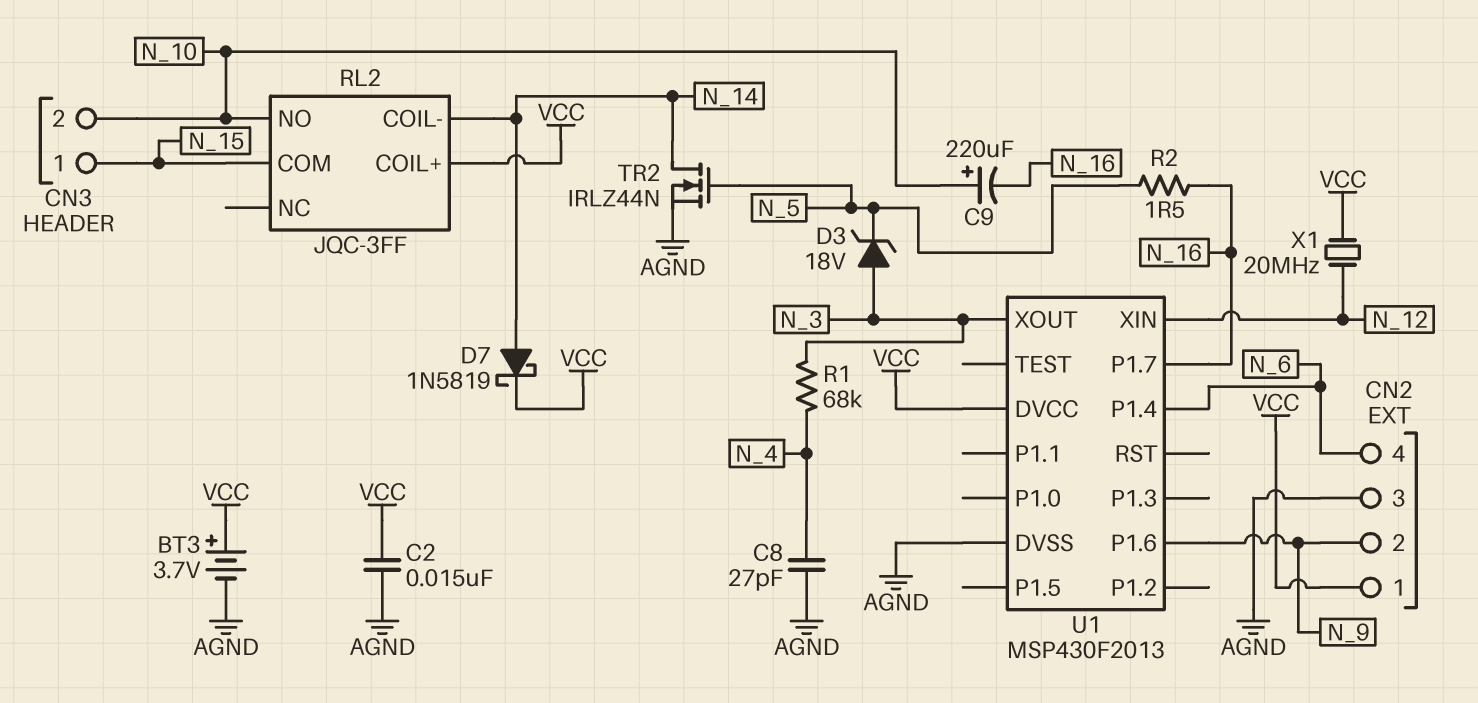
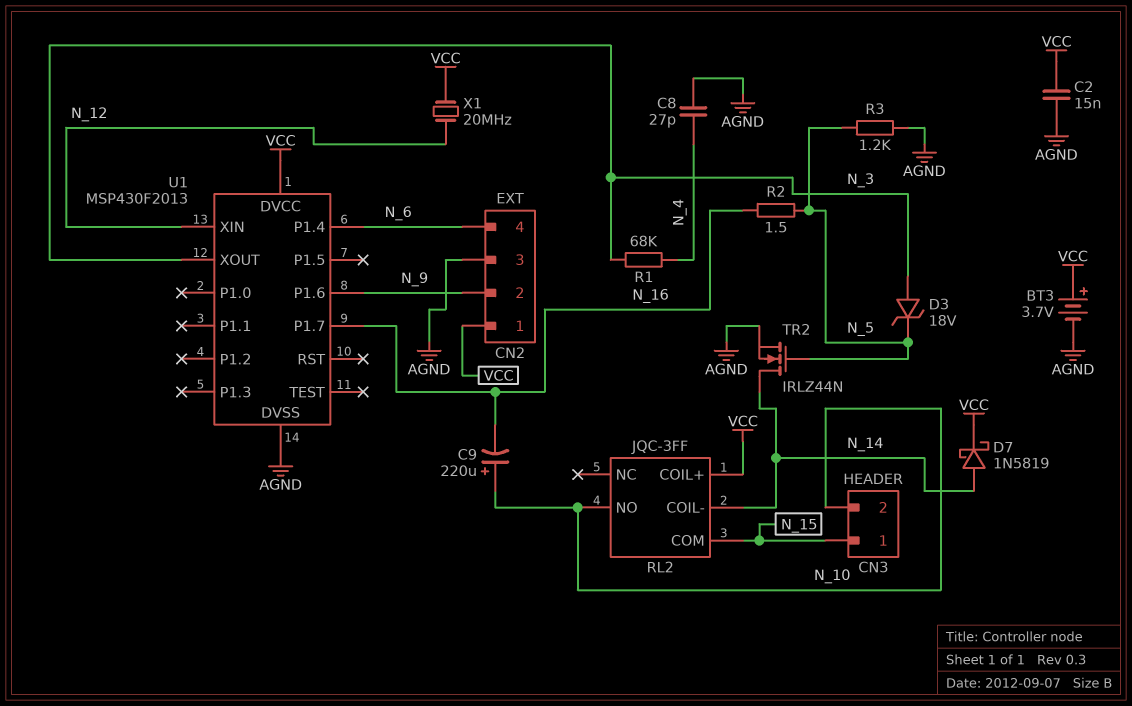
R3: none -> 1.2k (AGND, N_5)

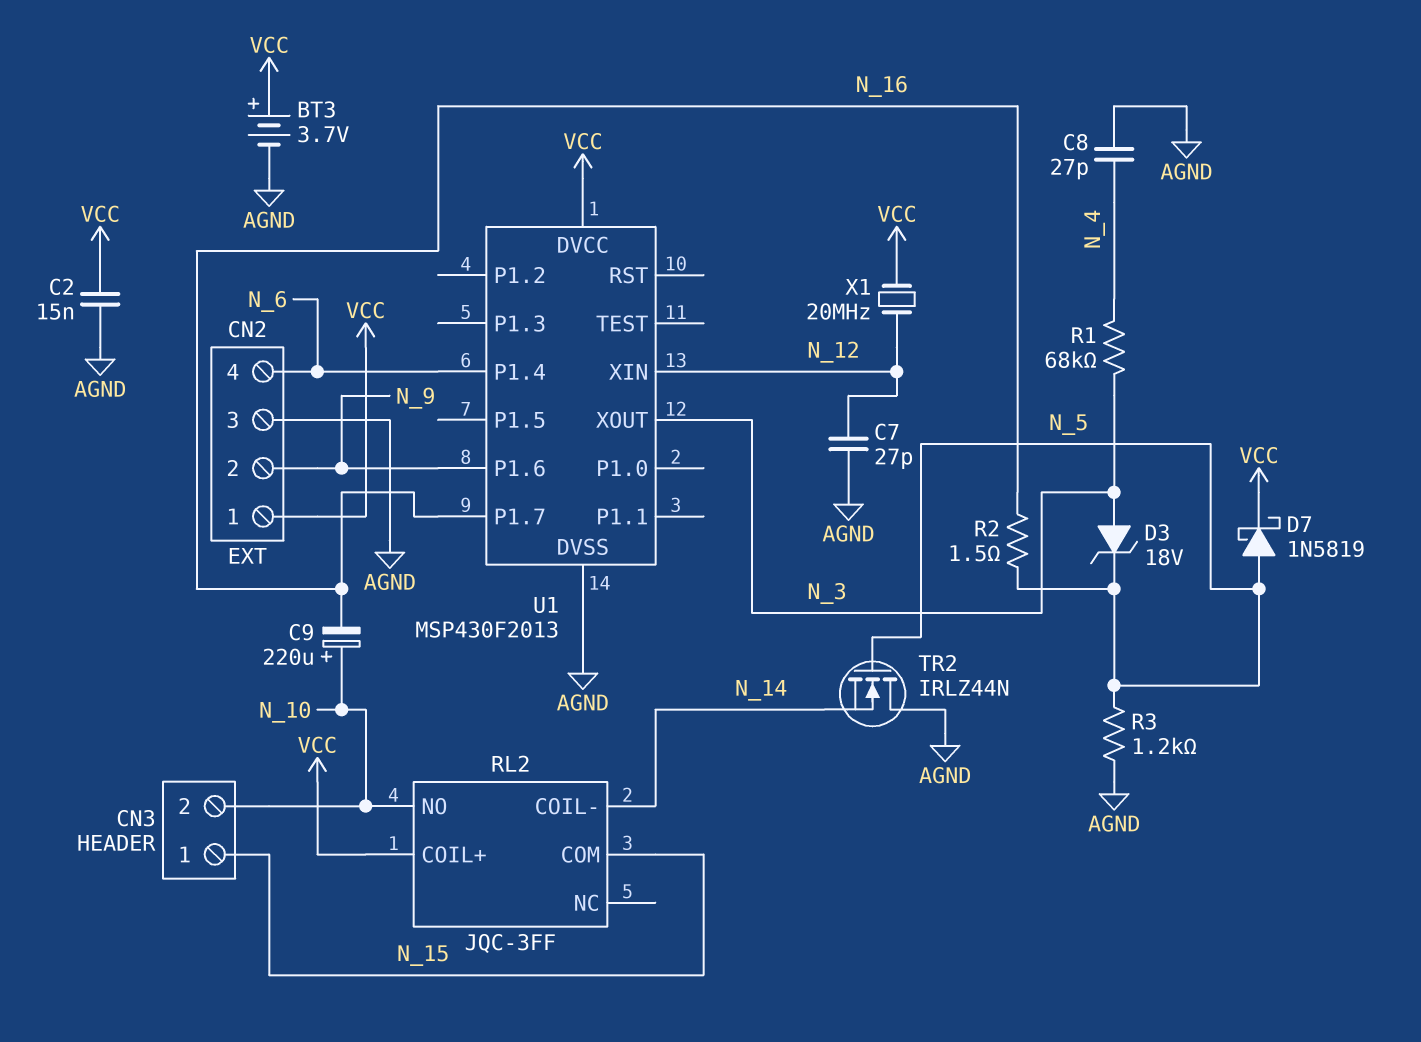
C7: none -> 27pF (AGND, N_12)
D7: schottky 1N5819 (A N_14, K VCC) -> schottky 1N5819 (A N_5, K VCC)
TR2: NMOS IRLZ44N (G N_5, D N_14, S AGND) -> NMOS IRLZ44N (G N_5, D AGND, S N_14)

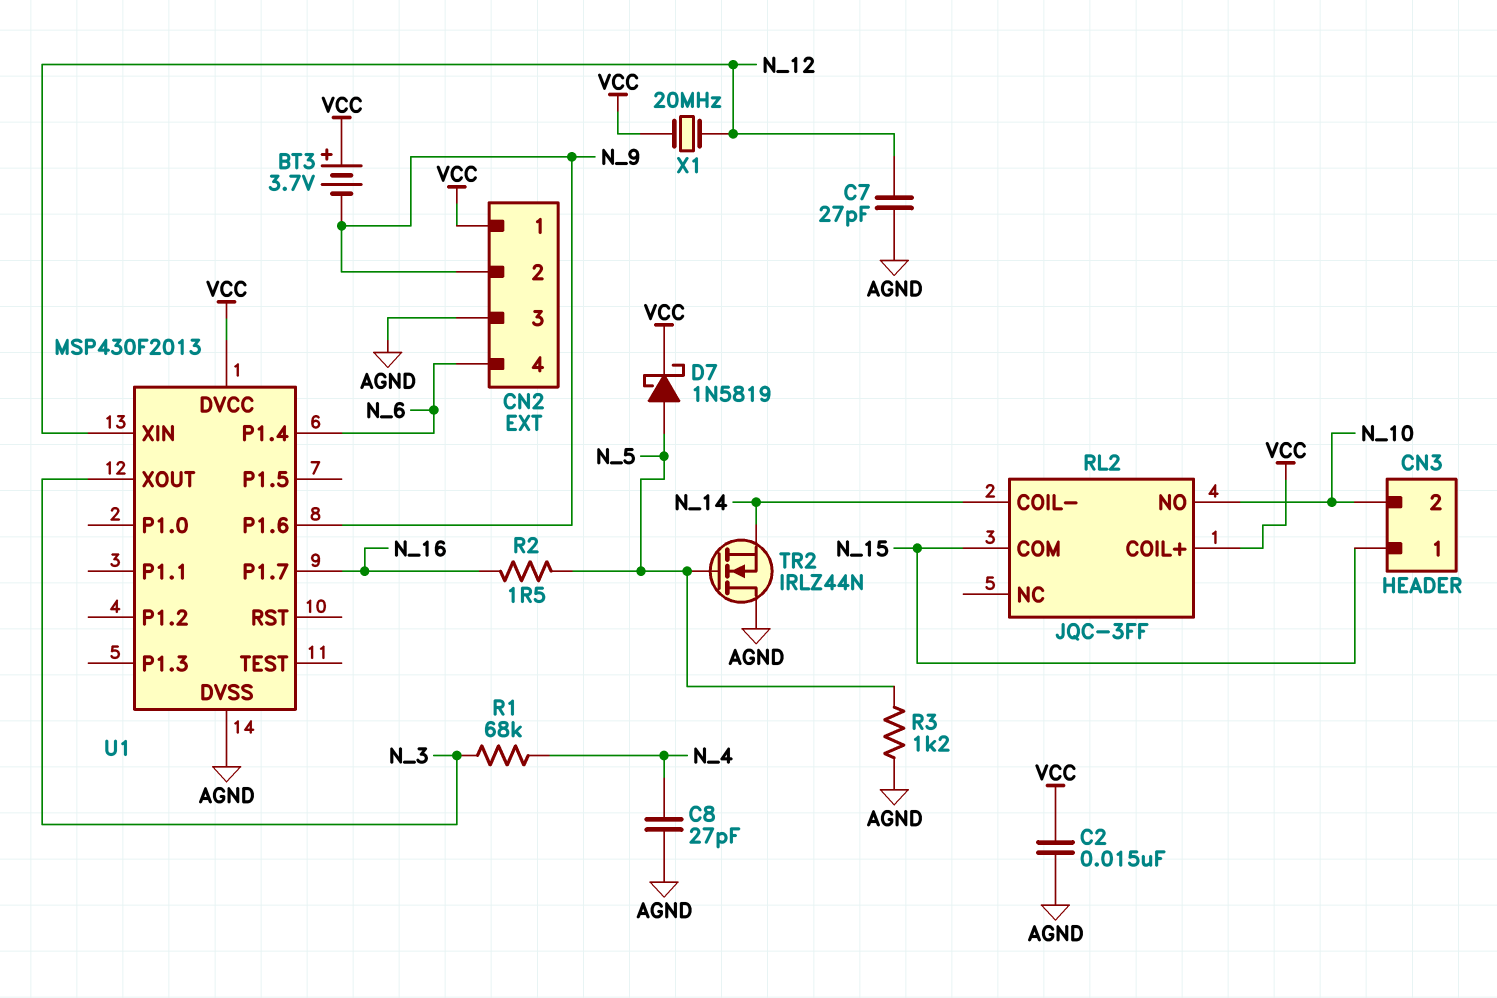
BT3: 3.7V (plus VCC, minus AGND) -> 3.7V (plus VCC, minus N_9)
C9: 220uF (plus N_10, minus N_16) -> none
D3: zener 18V (A N_3, K N_5) -> none

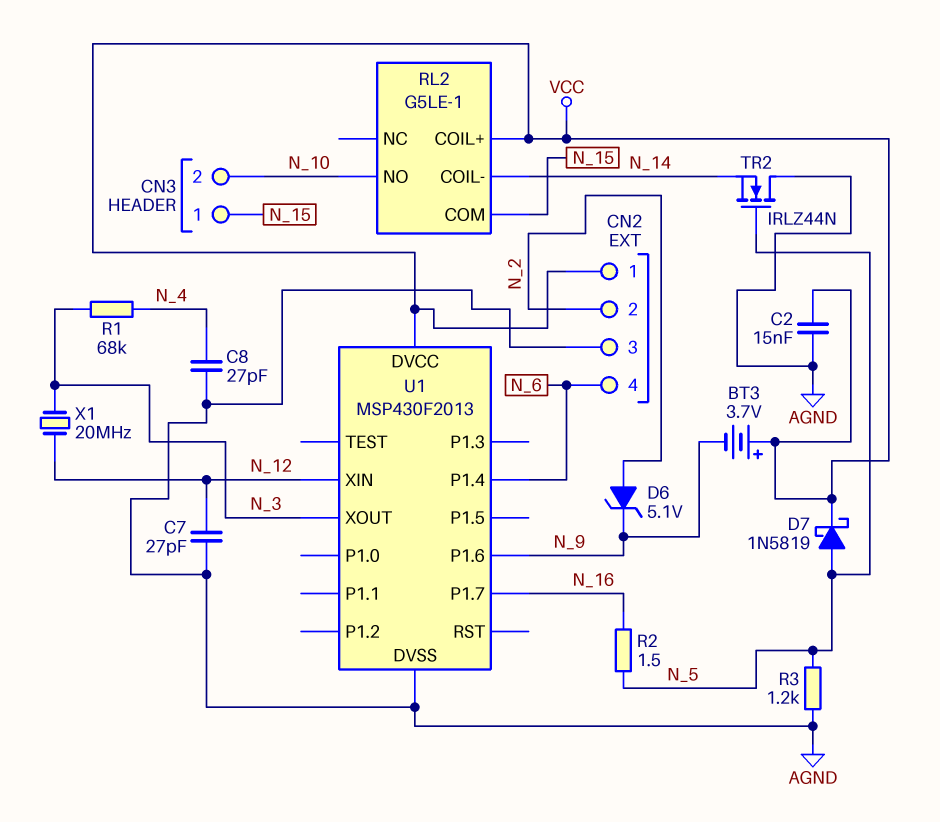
CN2 pin 2: N_9 -> N_2
D6: none -> zener 5.1V (A N_2, K N_9)
RL2: JQC-3FF -> G5LE-1
X1: 20MHz (N_12, VCC) -> 20MHz (N_3, N_12)

